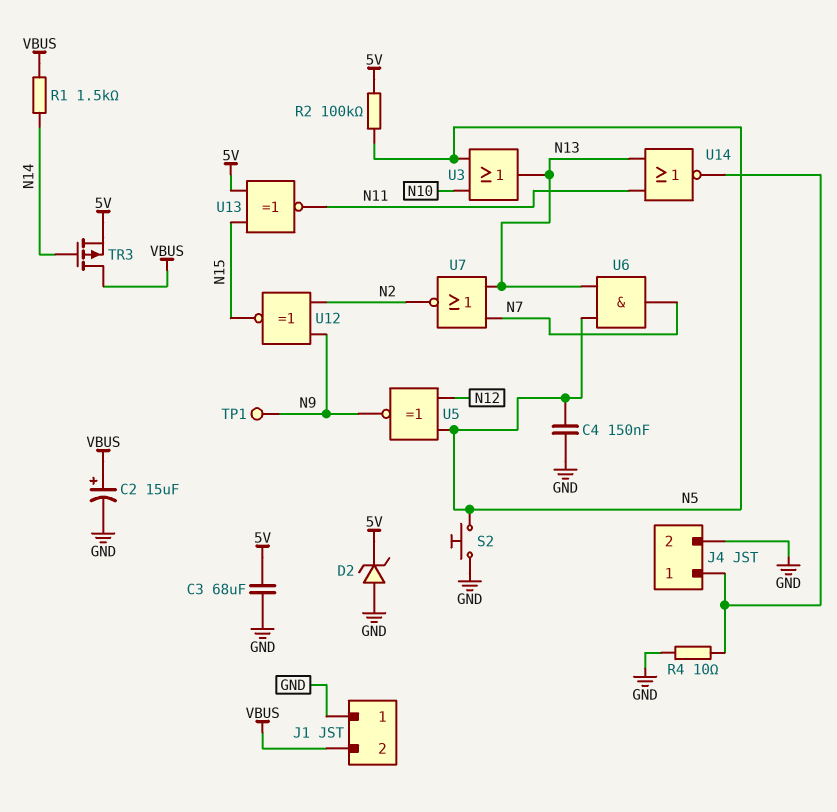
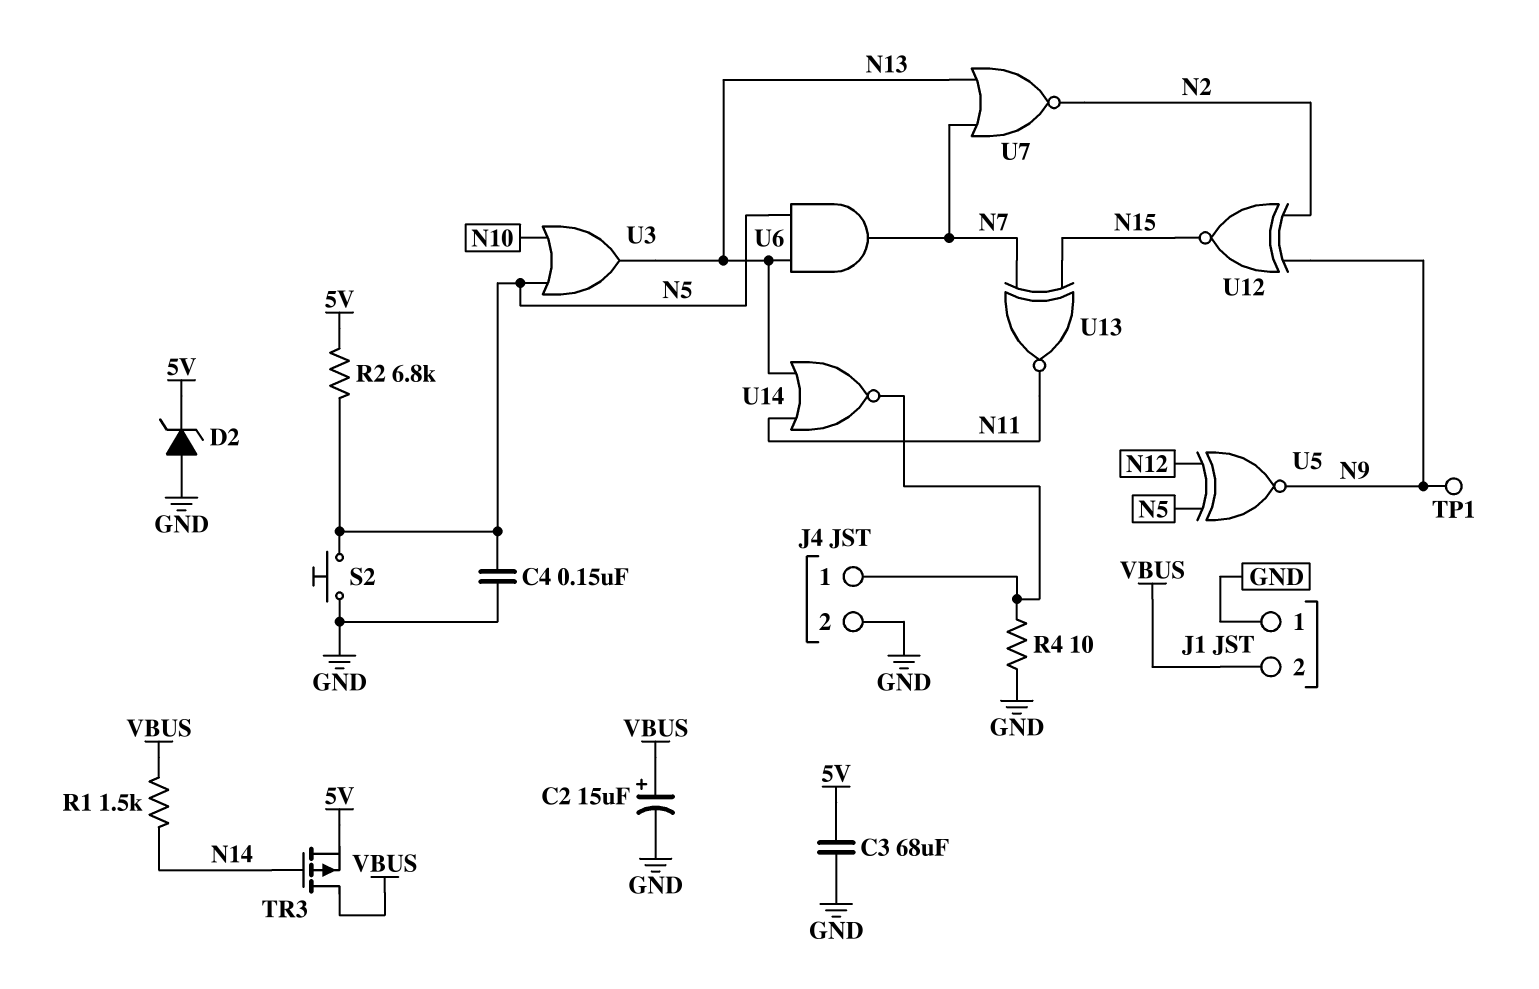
R2: 100k (5V, N5) -> 6.8k (5V, N5)
U13: XNOR (in 5V, in N15, out N11) -> XNOR (in N7, in N15, out N11)

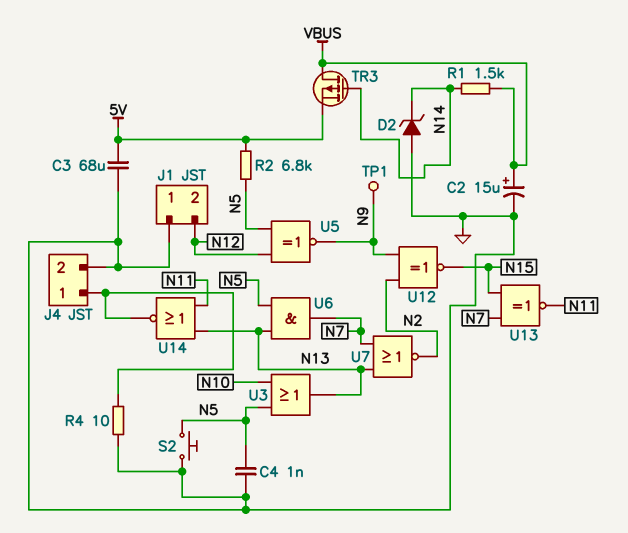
C4: 150nF (GND, N5) -> 1nF (GND, N5)
D2: zener (A GND, K 5V) -> zener (A GND, K N14)
J1 pin 2: VBUS -> N12

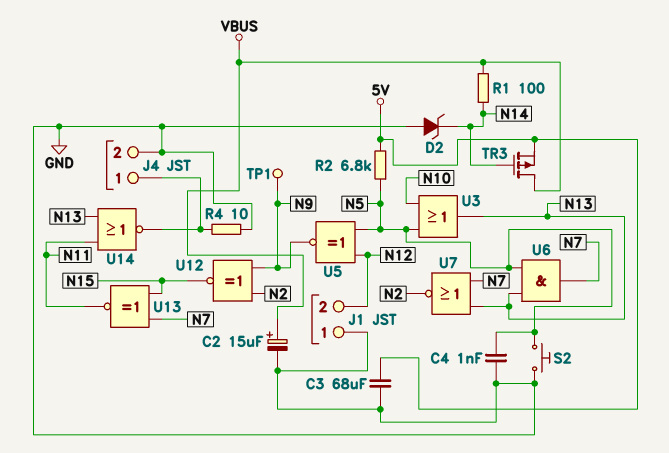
R1: 1.5k (N14, VBUS) -> 100 (N14, VBUS)

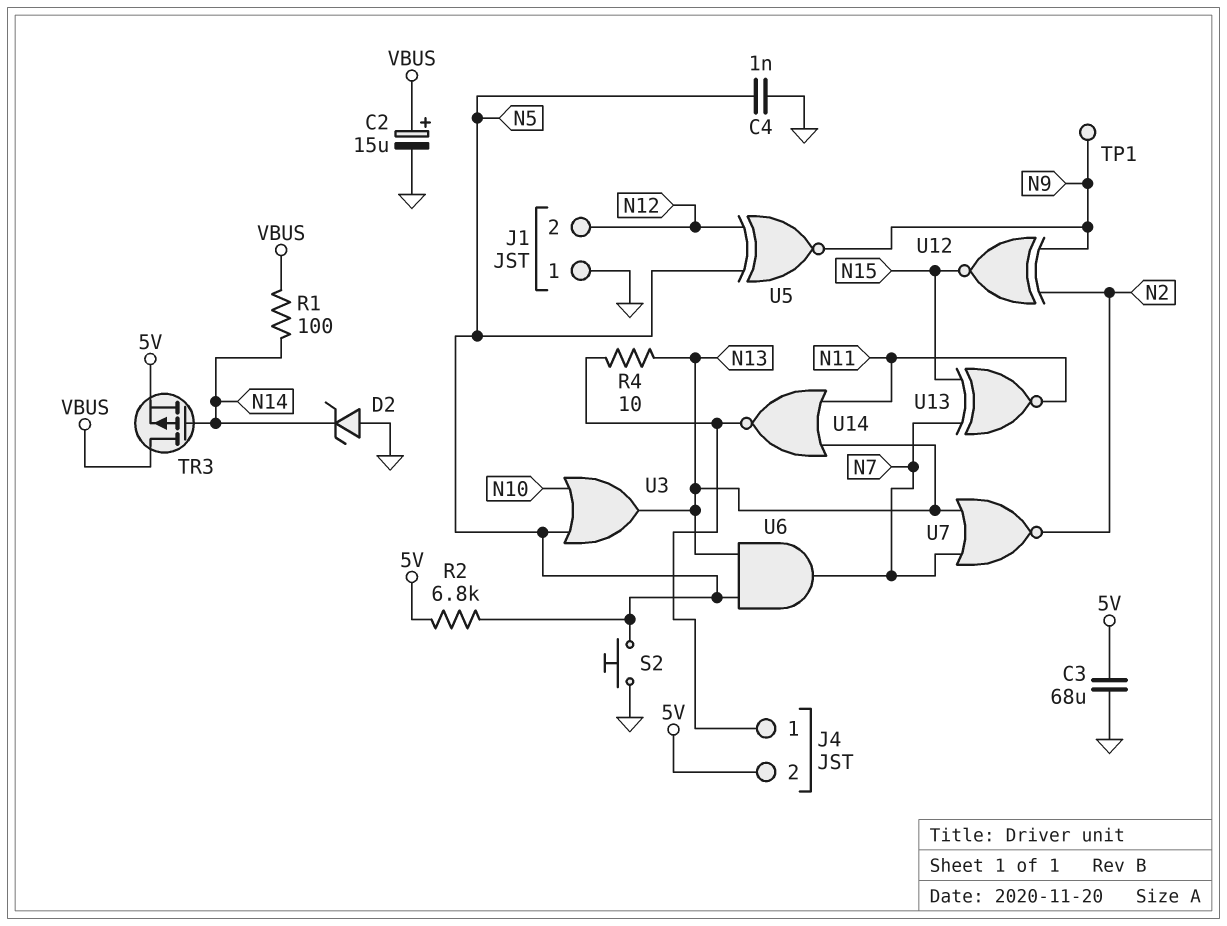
J4 pin 2: GND -> 5V
R4: 10 (GND, J4/1) -> 10 (J4/1, N13)

